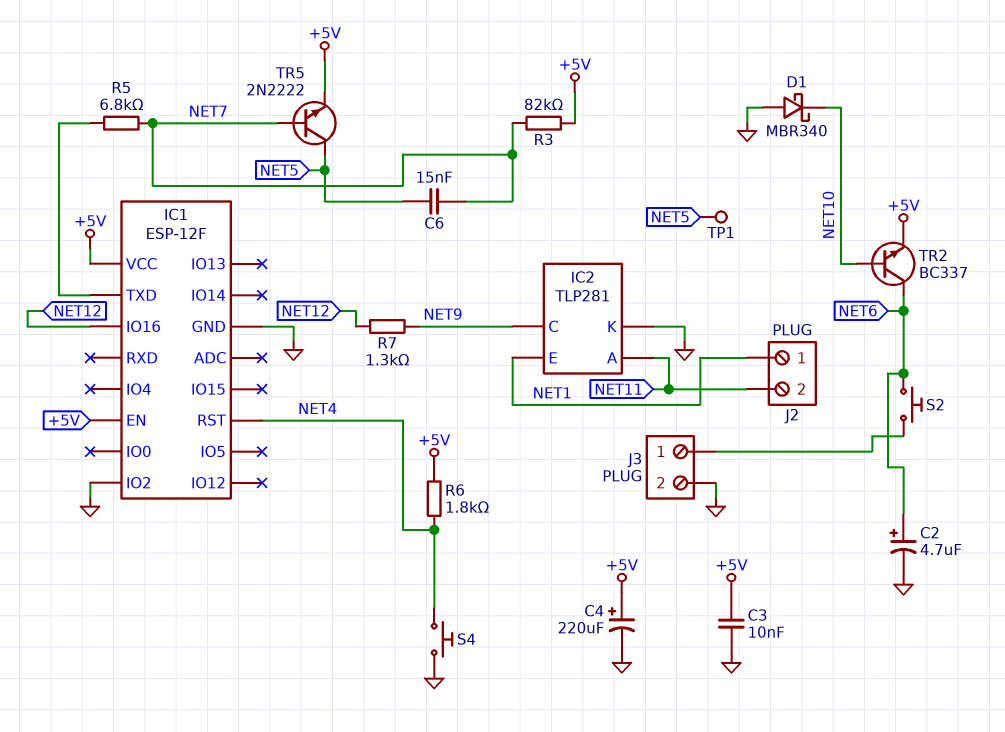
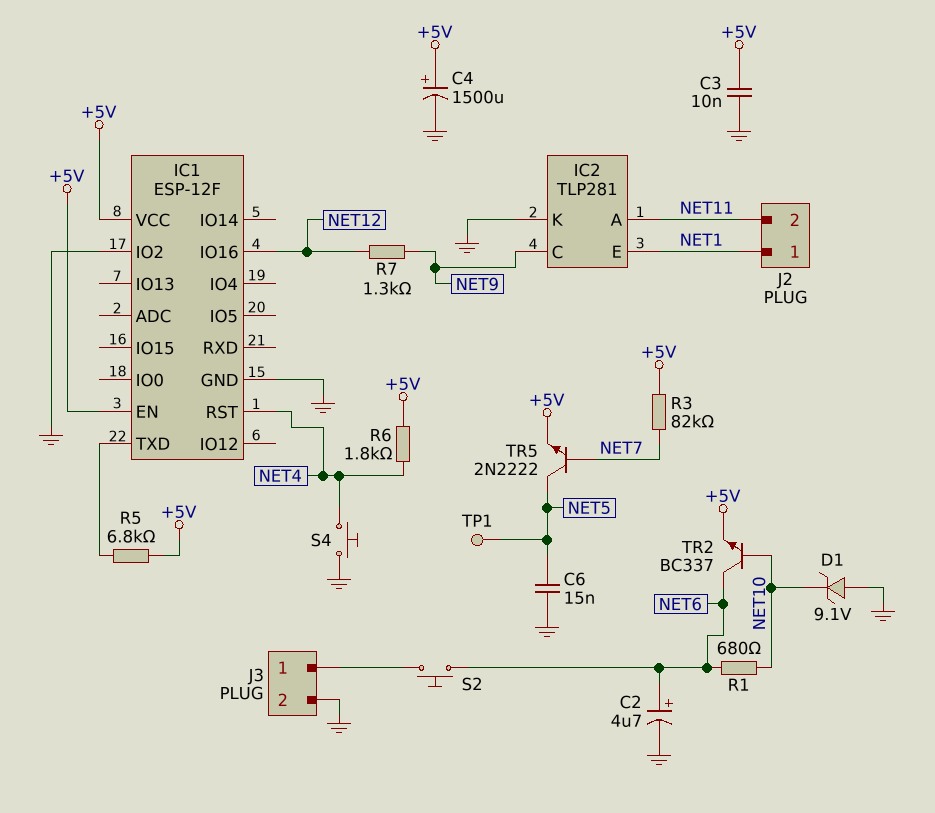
C4: 220uF (plus +5V, minus GND) -> 1500uF (plus +5V, minus GND)
C6: 15nF (NET5, NET7) -> 15nF (GND, NET5)
D1: schottky MBR340 (A GND, K NET10) -> zener 9.1V (A GND, K NET10)
R1: none -> 680 (NET6, NET10)
R5: 6.8k (IC1/TXD, NET7) -> 6.8k (+5V, IC1/TXD)

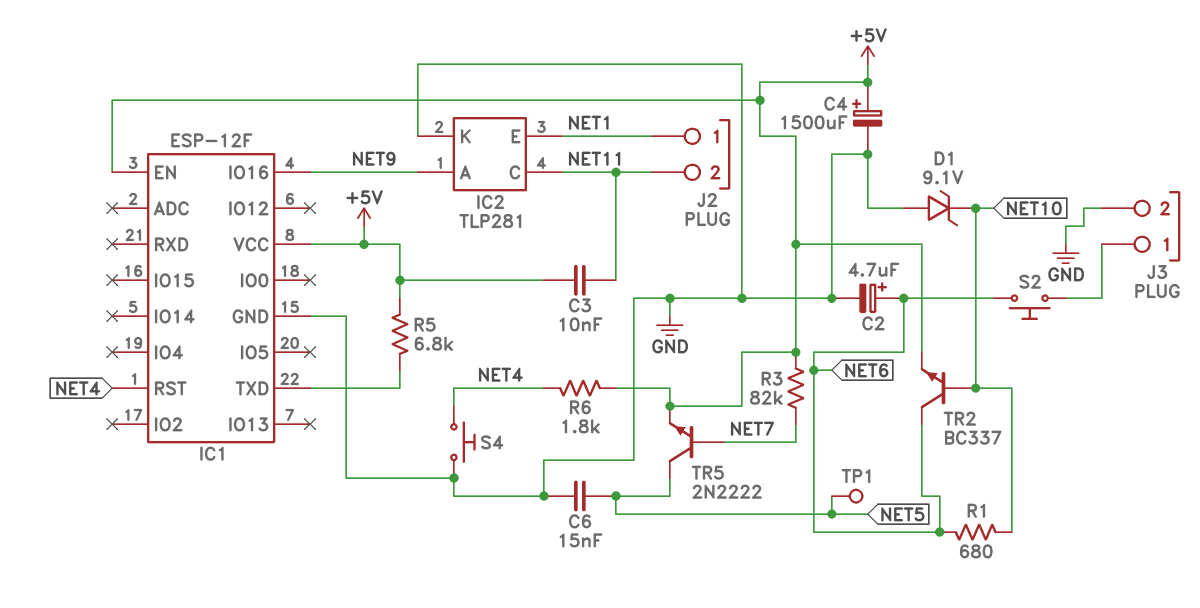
C3: 10nF (+5V, GND) -> 10nF (+5V, NET11)
IC1 pin IO2: GND -> none
IC1 pin IO16: NET12 -> NET9
IC2 pin A: NET11 -> NET9
IC2 pin C: NET9 -> NET11
R7: 1.3k (NET9, NET12) -> none

